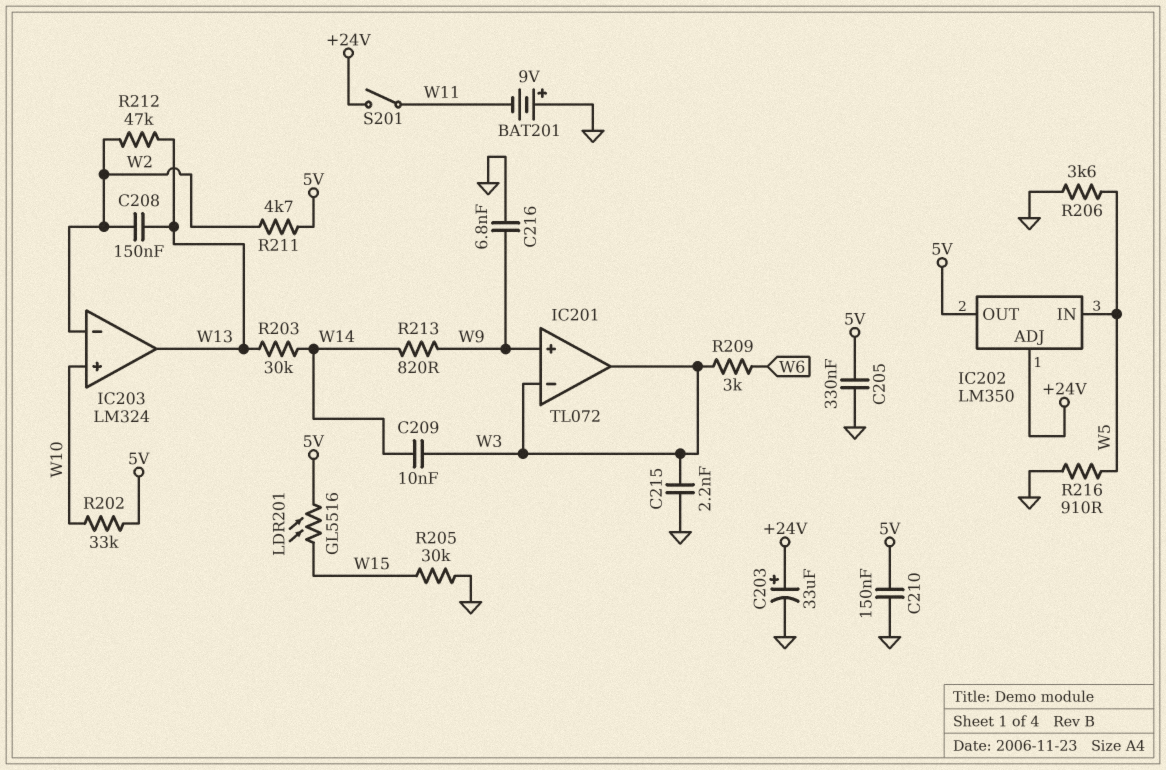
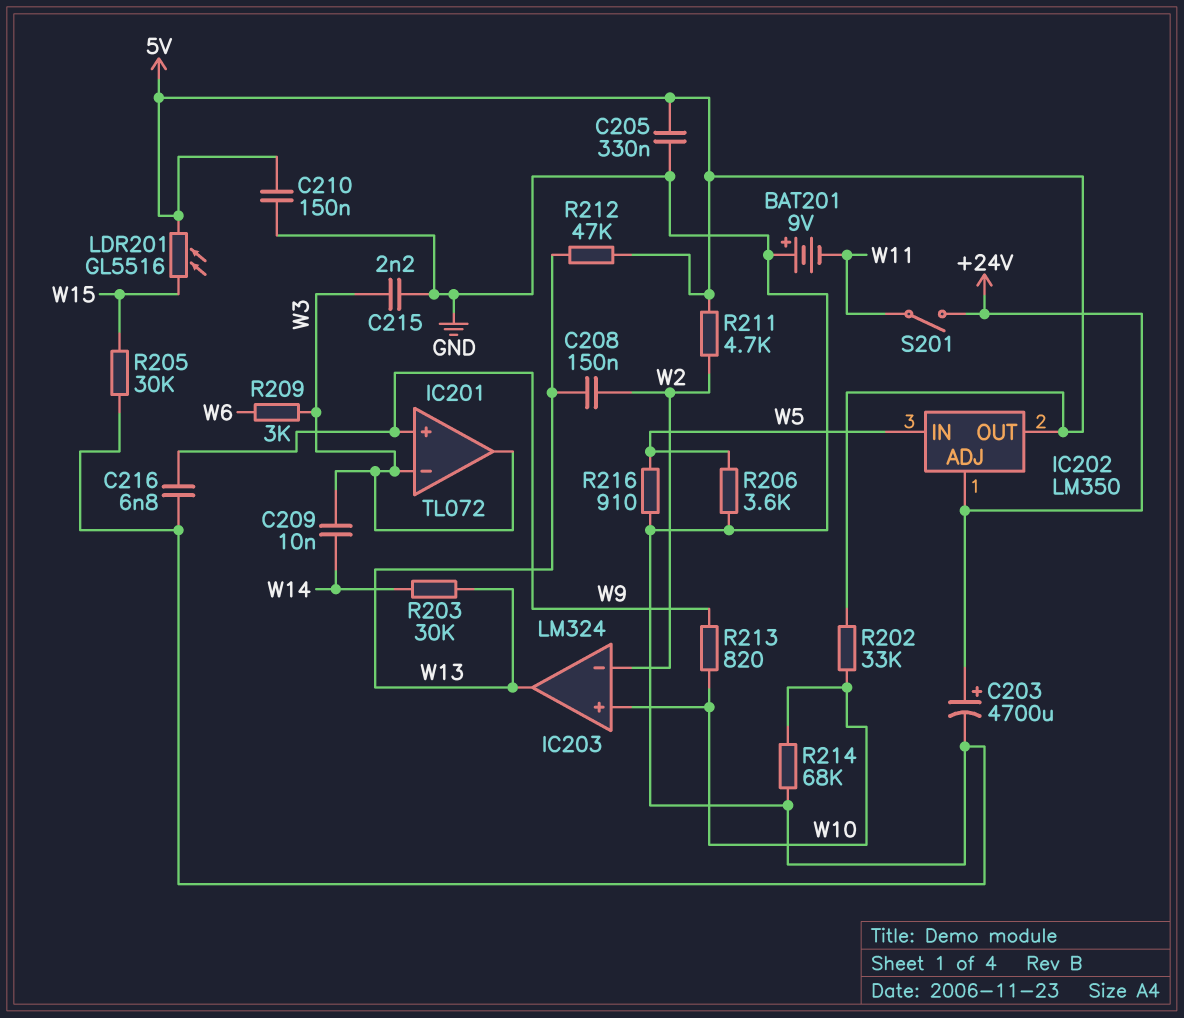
C203: 33uF (plus +24V, minus GND) -> 4700uF (plus +24V, minus GND)
R212: 47k (W2, W13) -> 47k (5V, W13)
R213: 820 (W9, W14) -> 820 (W9, W10)
R214: none -> 68k (GND, W10)

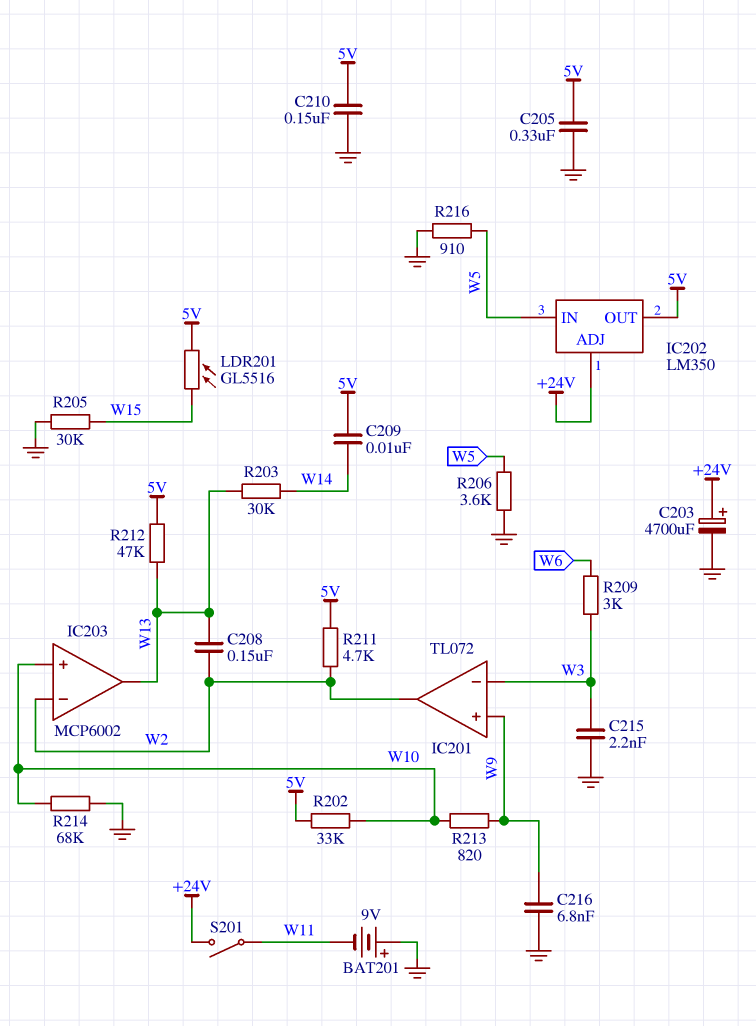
C209: 10nF (W3, W14) -> 10nF (5V, W14)
IC201 pin out: W3 -> W2
IC203: LM324 -> MCP6002

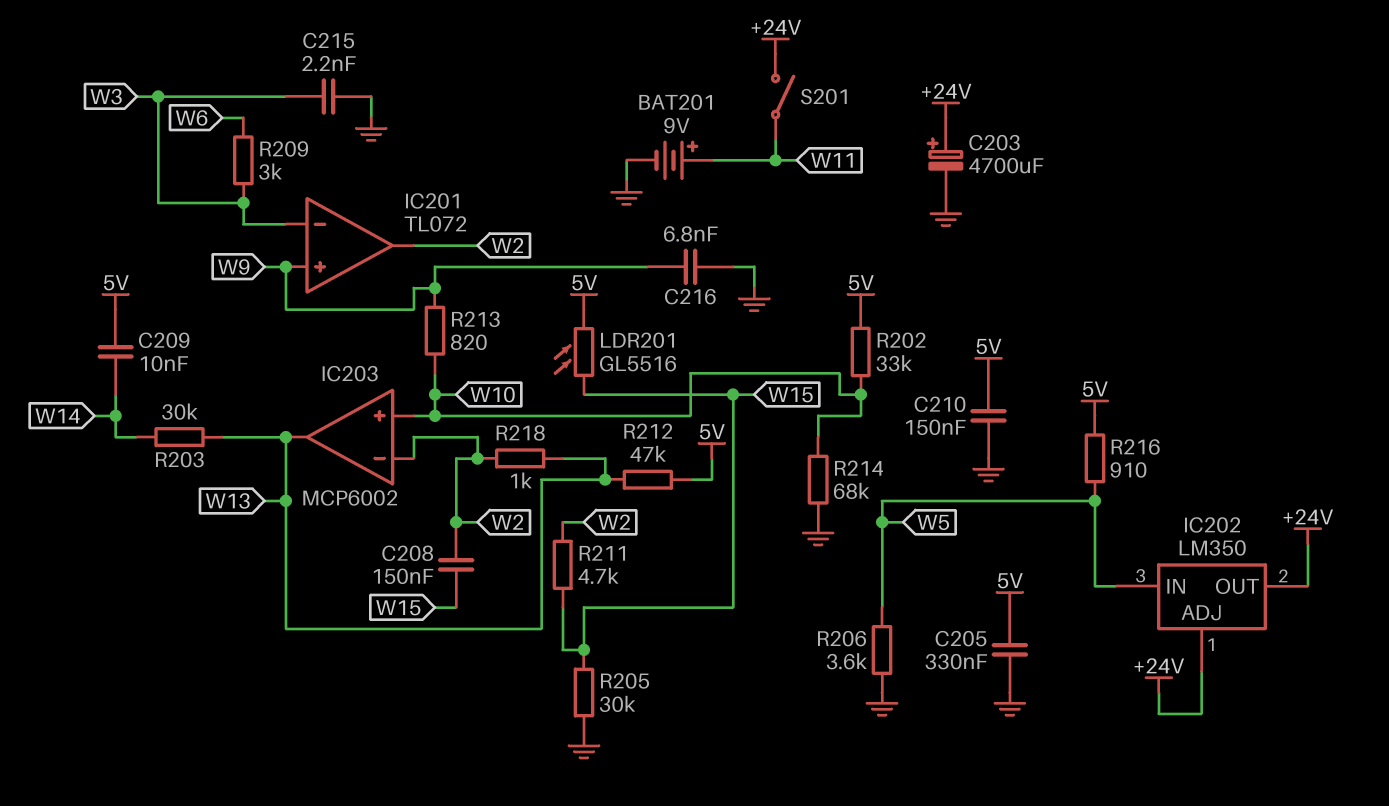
BAT201: 9V (plus GND, minus W11) -> 9V (plus W11, minus GND)
C208: 150nF (W2, W13) -> 150nF (W2, W15)
IC202 pin OUT: 5V -> +24V
R211: 4.7k (5V, W2) -> 4.7k (W2, W15)
R216: 910 (GND, W5) -> 910 (5V, W5)
R218: none -> 1k (W2, W13)

